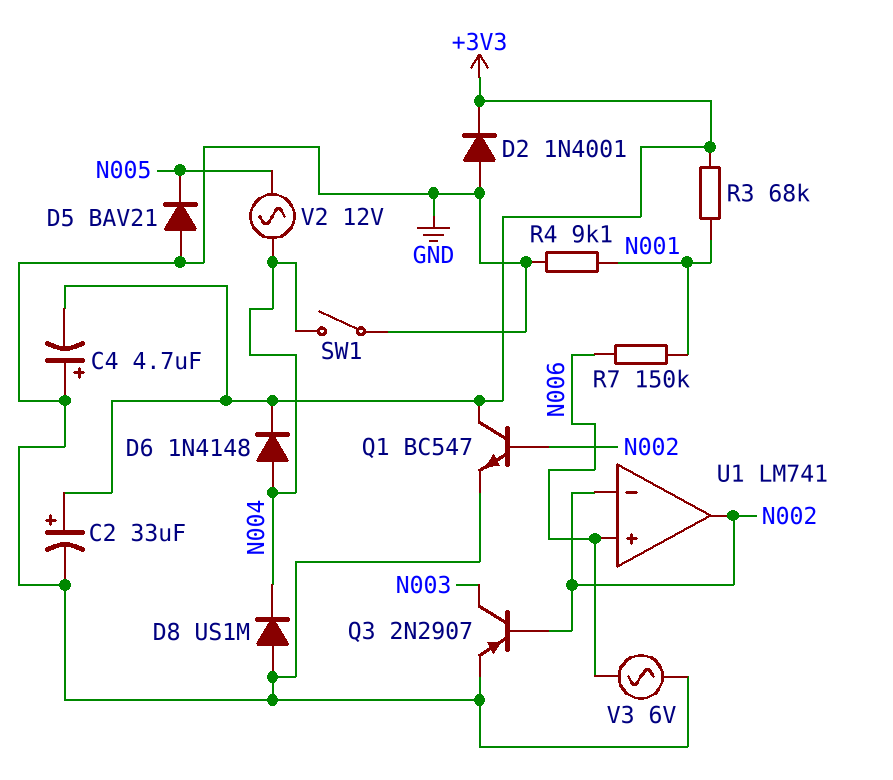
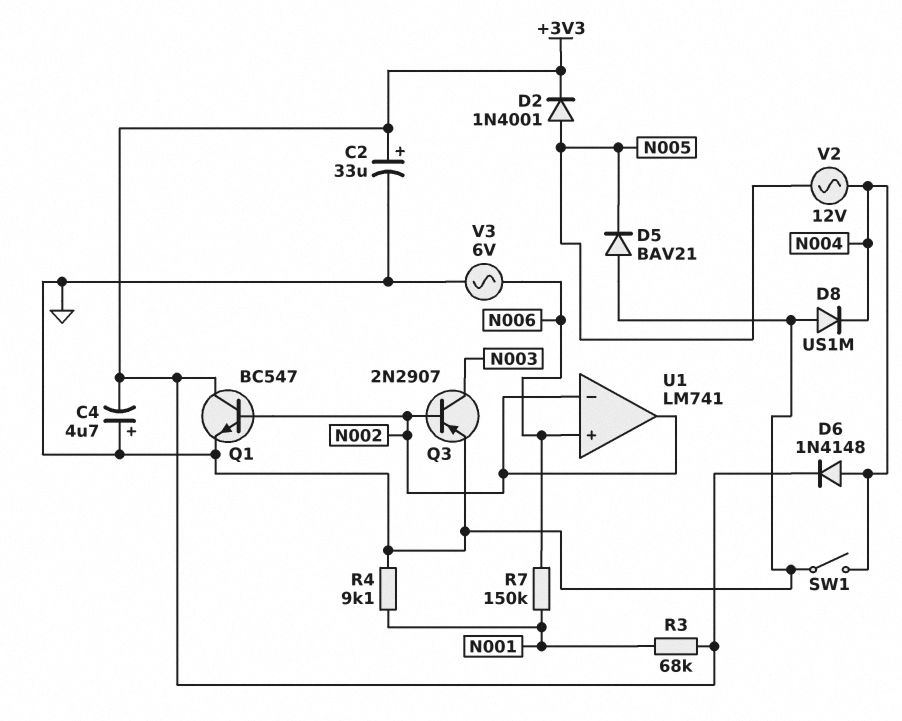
D2: diode 1N4001 (A GND, K +3V3) -> diode 1N4001 (A N005, K +3V3)

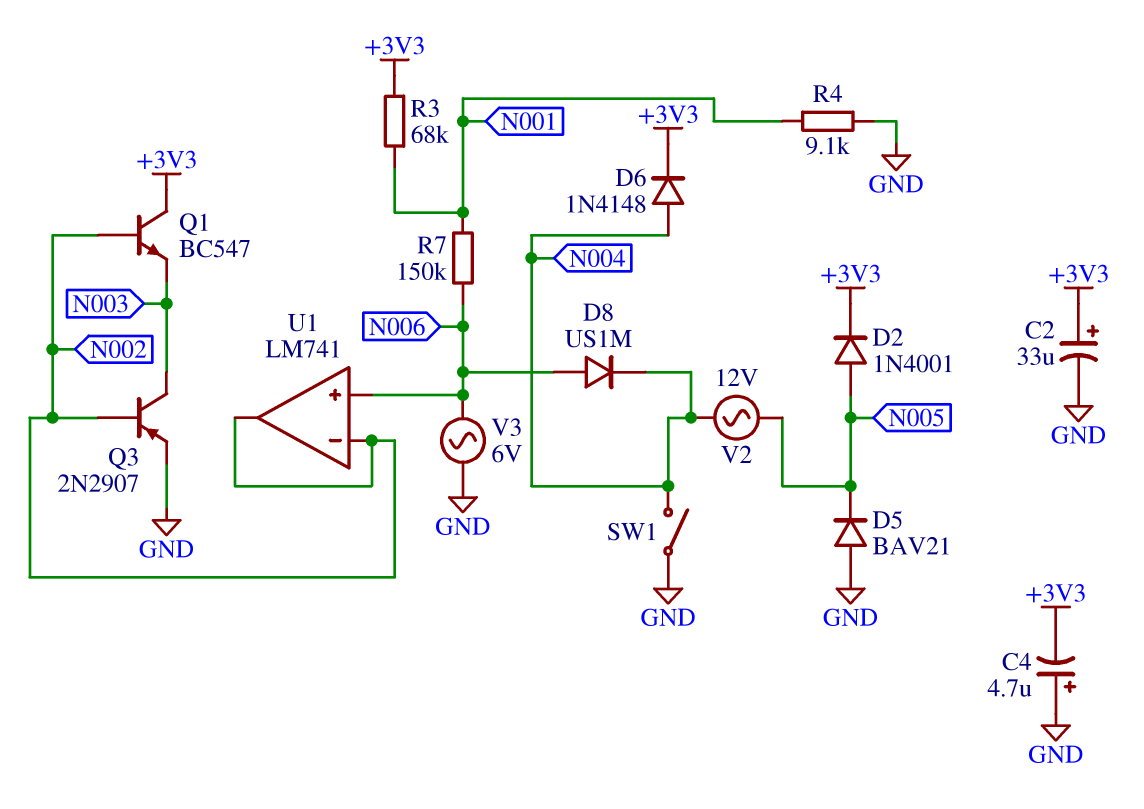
D8: diode US1M (A GND, K N004) -> diode US1M (A N006, K N004)
Q1: NPN BC547 (B N002, C +3V3, E GND) -> NPN BC547 (B N002, C +3V3, E N003)

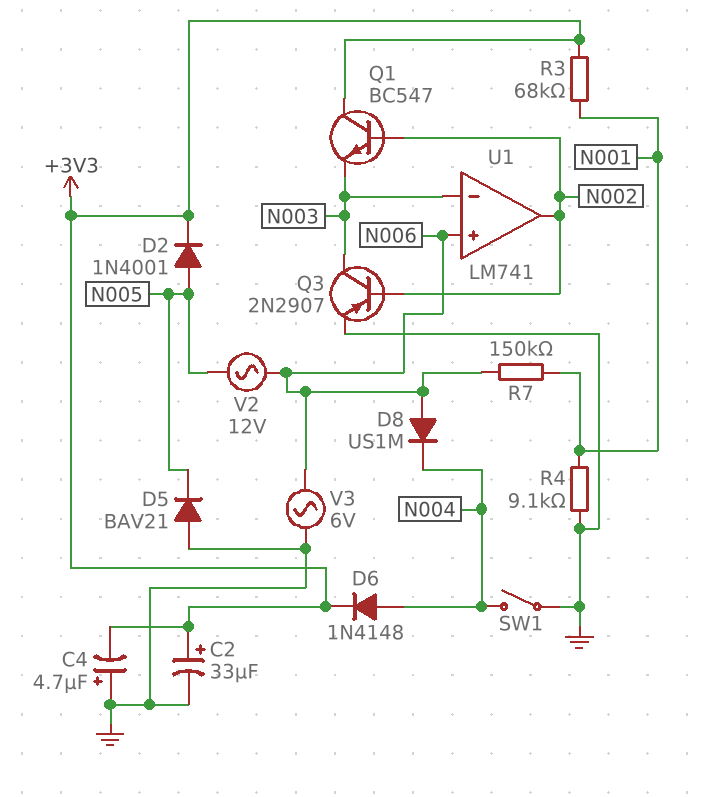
U1 pin in-: N002 -> N003
V2: AC 12V (N004, N005) -> AC 12V (N005, N006)

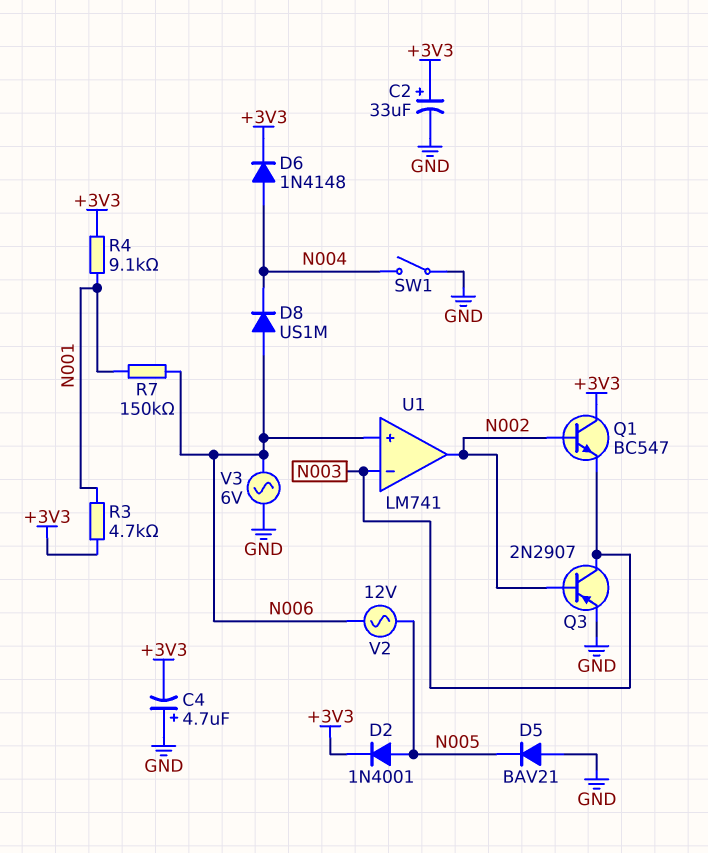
R3: 68k (+3V3, N001) -> 4.7k (+3V3, N001)
R4: 9.1k (GND, N001) -> 9.1k (+3V3, N001)

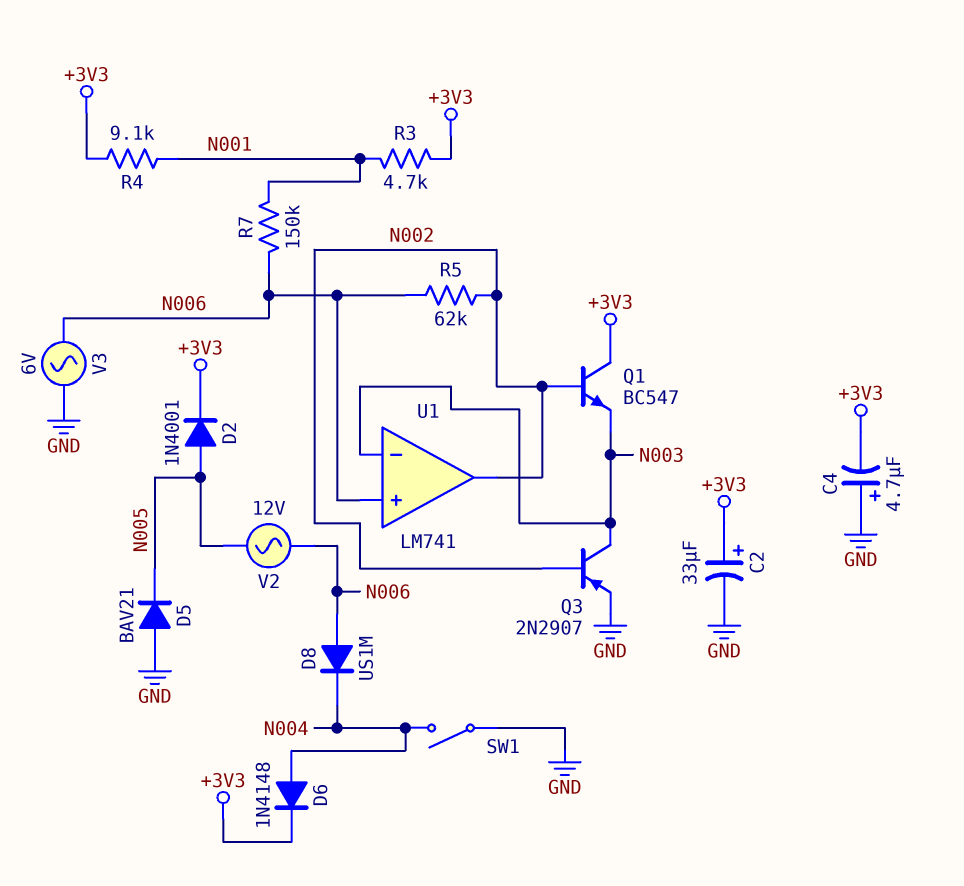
R5: none -> 62k (N002, N006)

